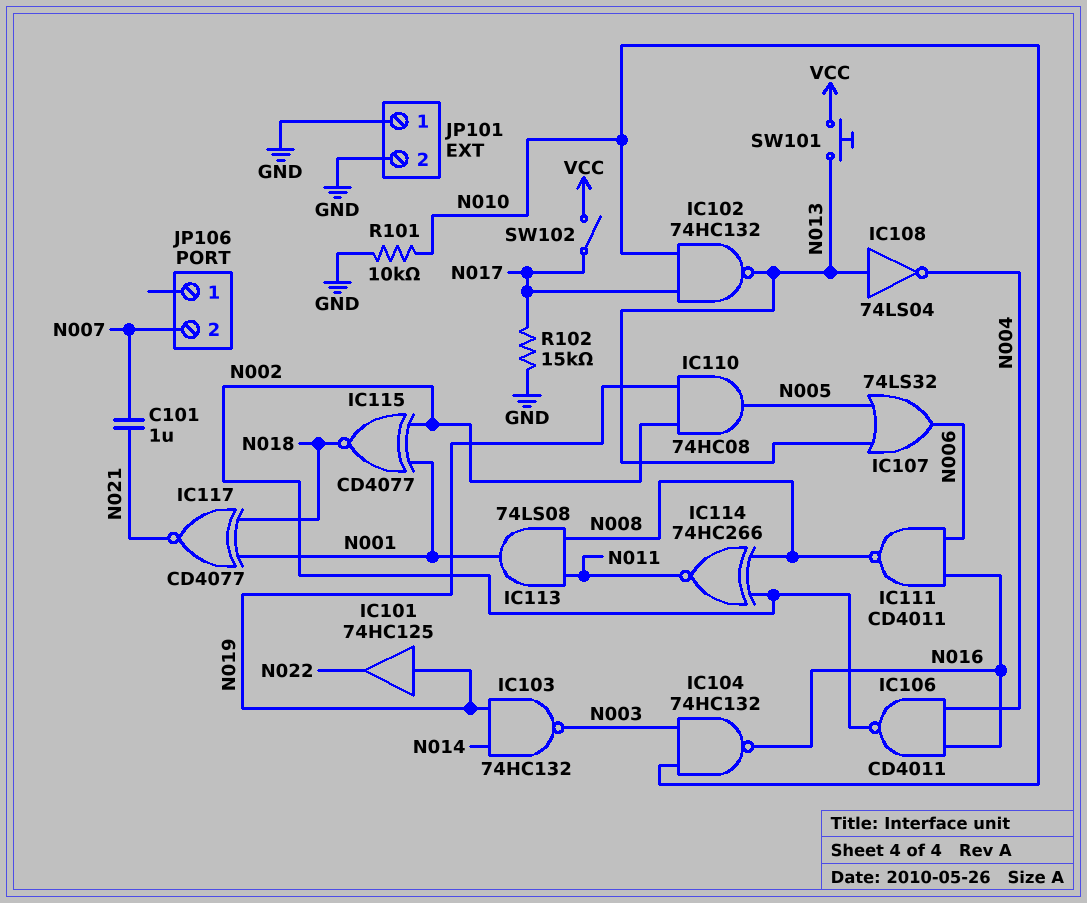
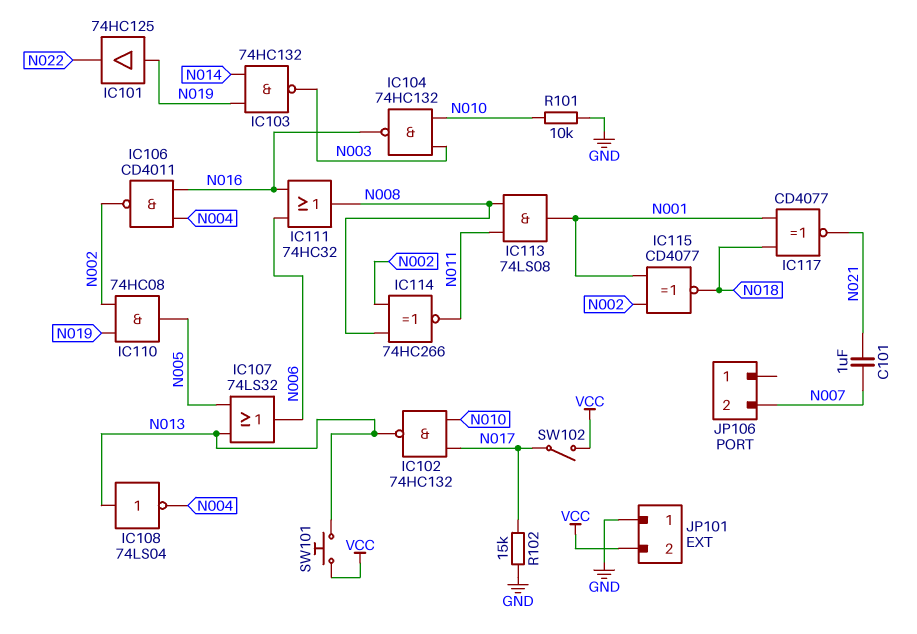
IC111: NAND CD4011 (in N006, in N016, out N008) -> OR 74HC32 (in N006, in N016, out N008)
JP101 pin 2: GND -> VCC

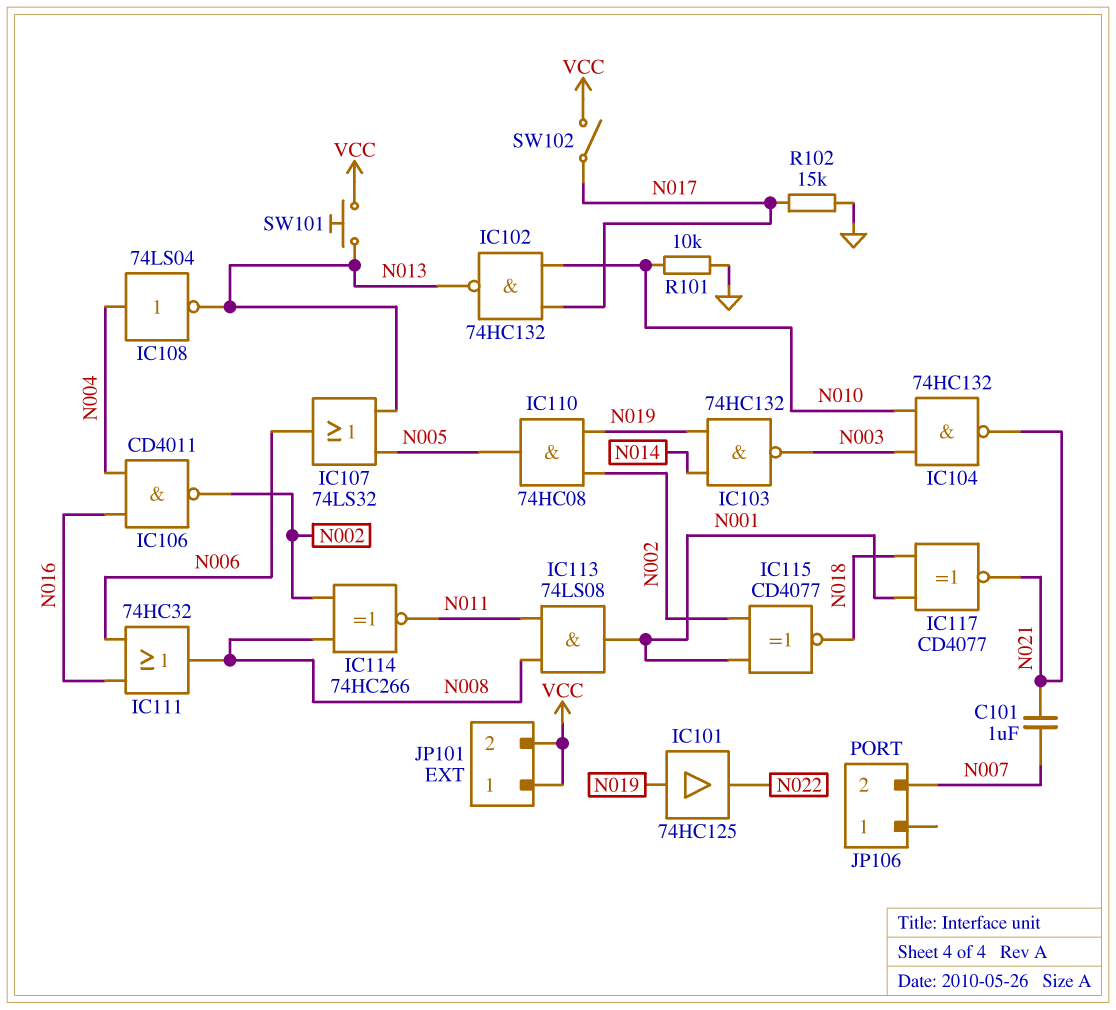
IC104: NAND 74HC132 (in N003, in N010, out N016) -> NAND 74HC132 (in N003, in N010, out N021)
IC108: NOT 74LS04 (in N013, out N004) -> NOT 74LS04 (in N004, out N013)
JP101 pin 1: GND -> VCC

